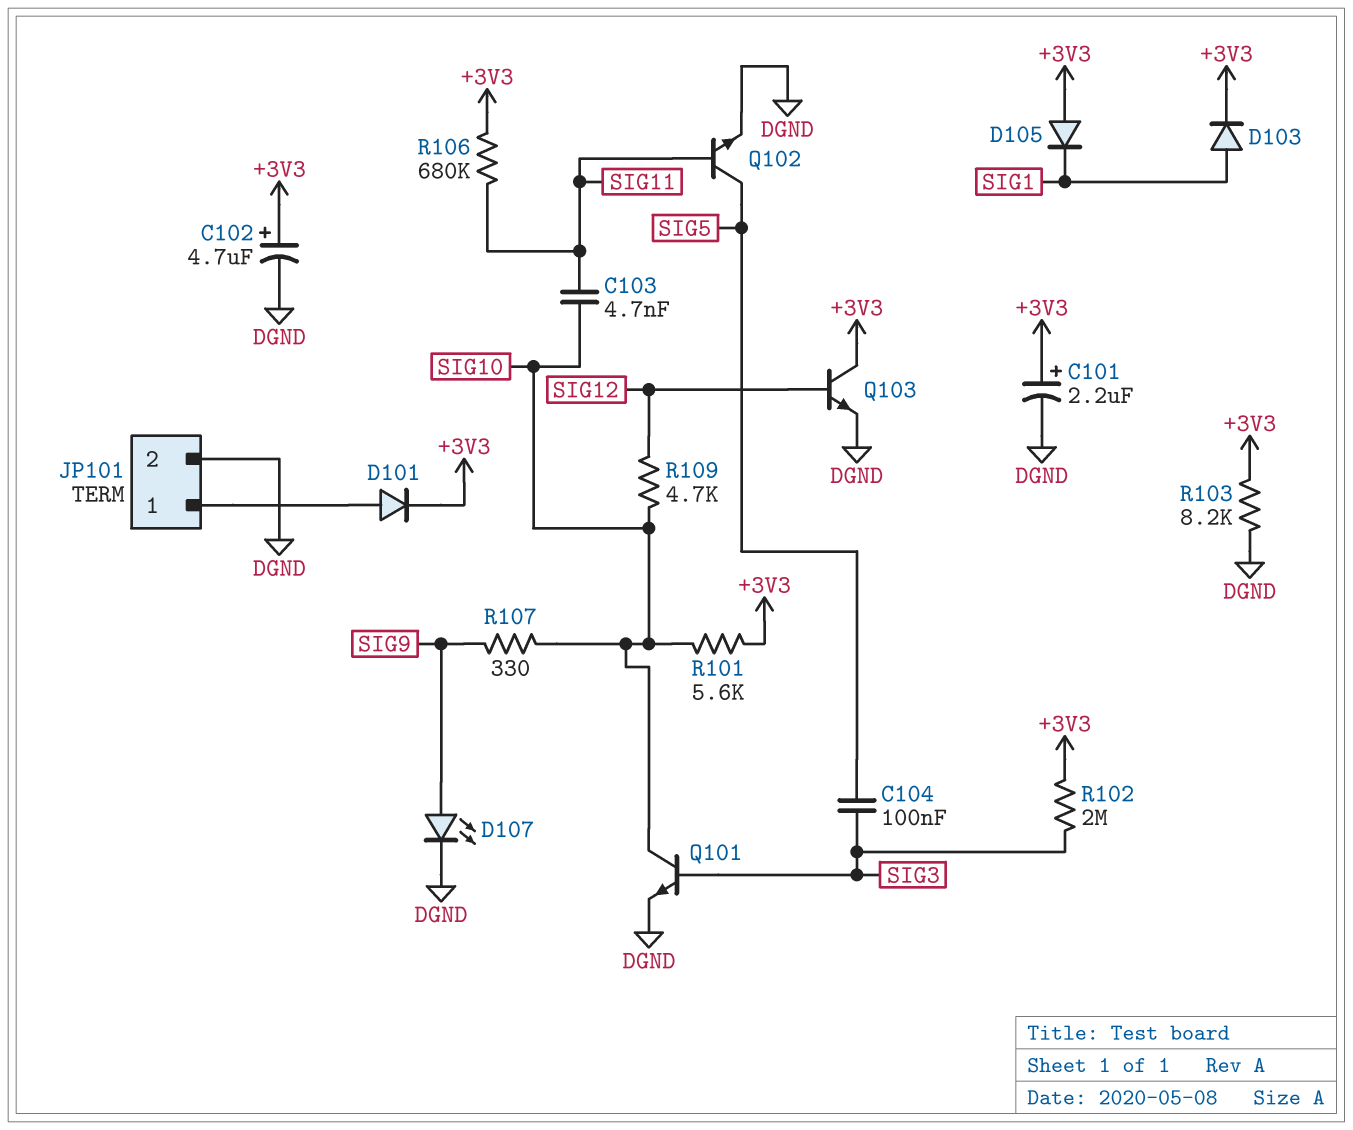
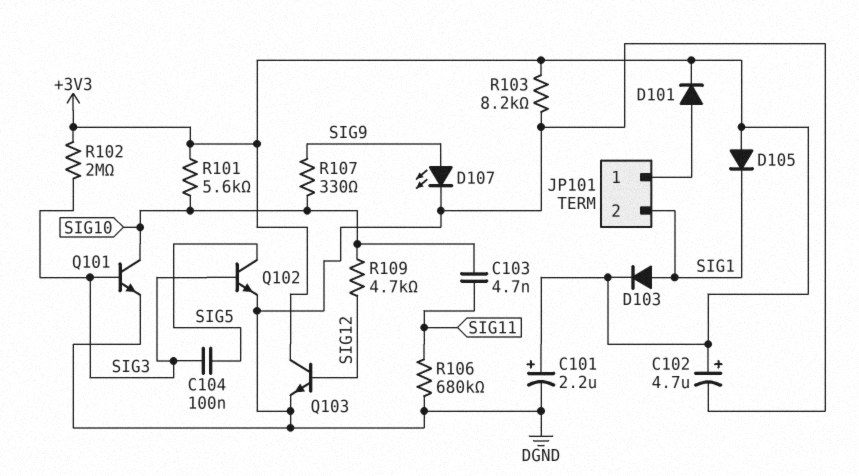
JP101 pin 2: DGND -> SIG1
Q102: NPN (B SIG11, C SIG5, E DGND) -> NPN (B SIG3, C SIG5, E DGND)
R106: 680k (+3V3, SIG11) -> 680k (DGND, SIG11)

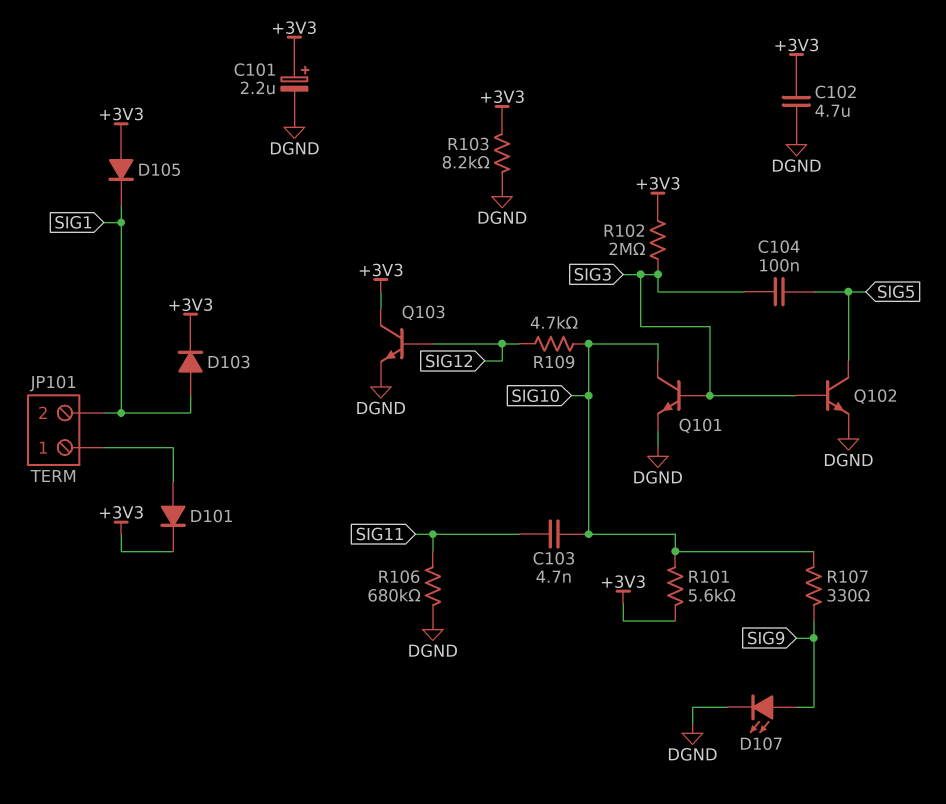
C102: 4.7uF (plus +3V3, minus DGND) -> 4.7uF (+3V3, DGND)

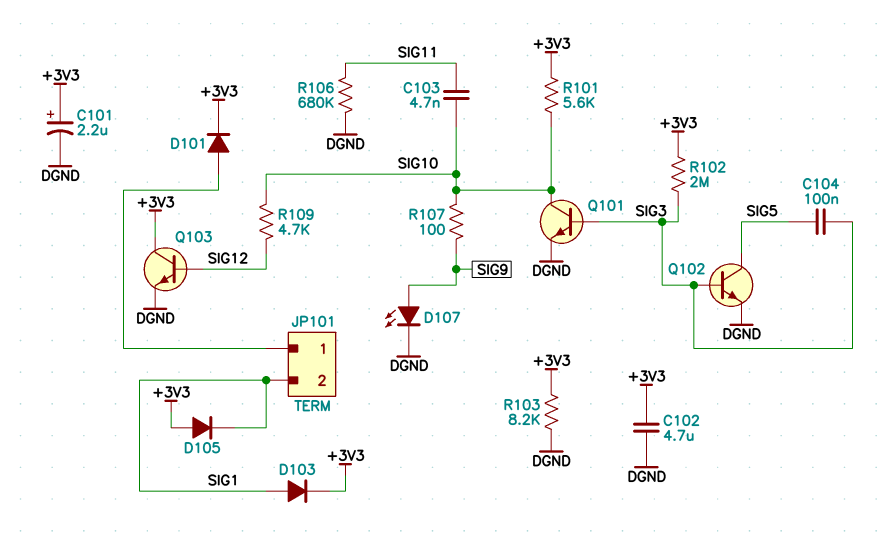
R107: 330 (SIG9, SIG10) -> 100 (SIG9, SIG10)

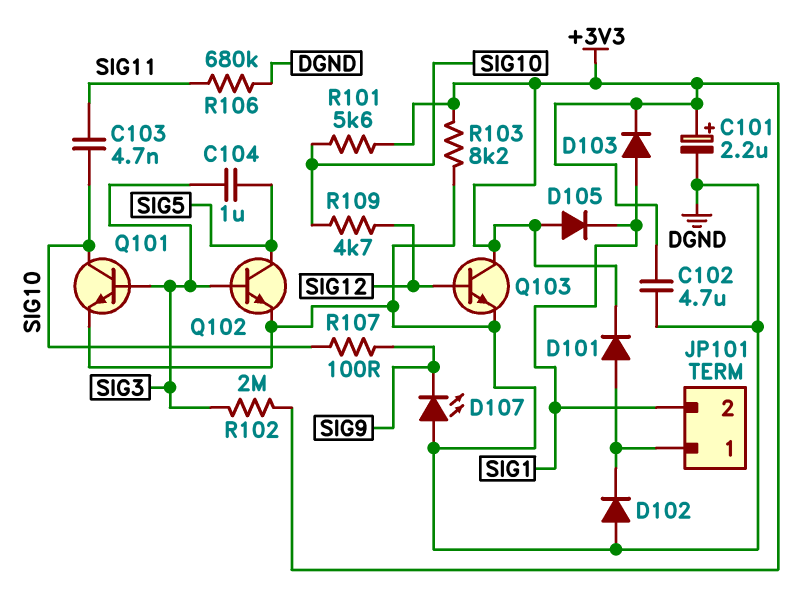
C104: 100nF (SIG3, SIG5) -> 1uF (SIG3, SIG5)
D102: none -> diode (A DGND, K JP101/1)
D107: LED (A SIG9, K DGND) -> LED (A DGND, K SIG9)

